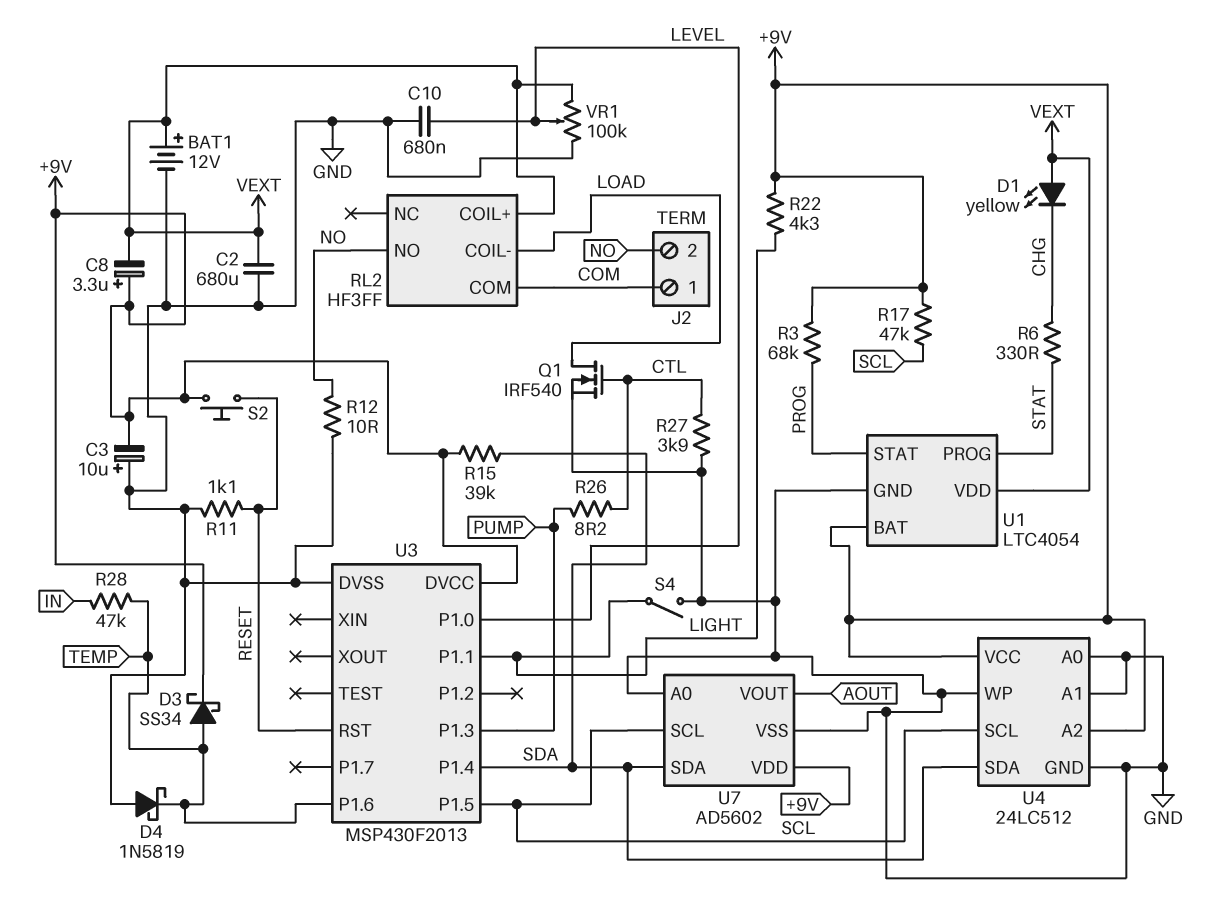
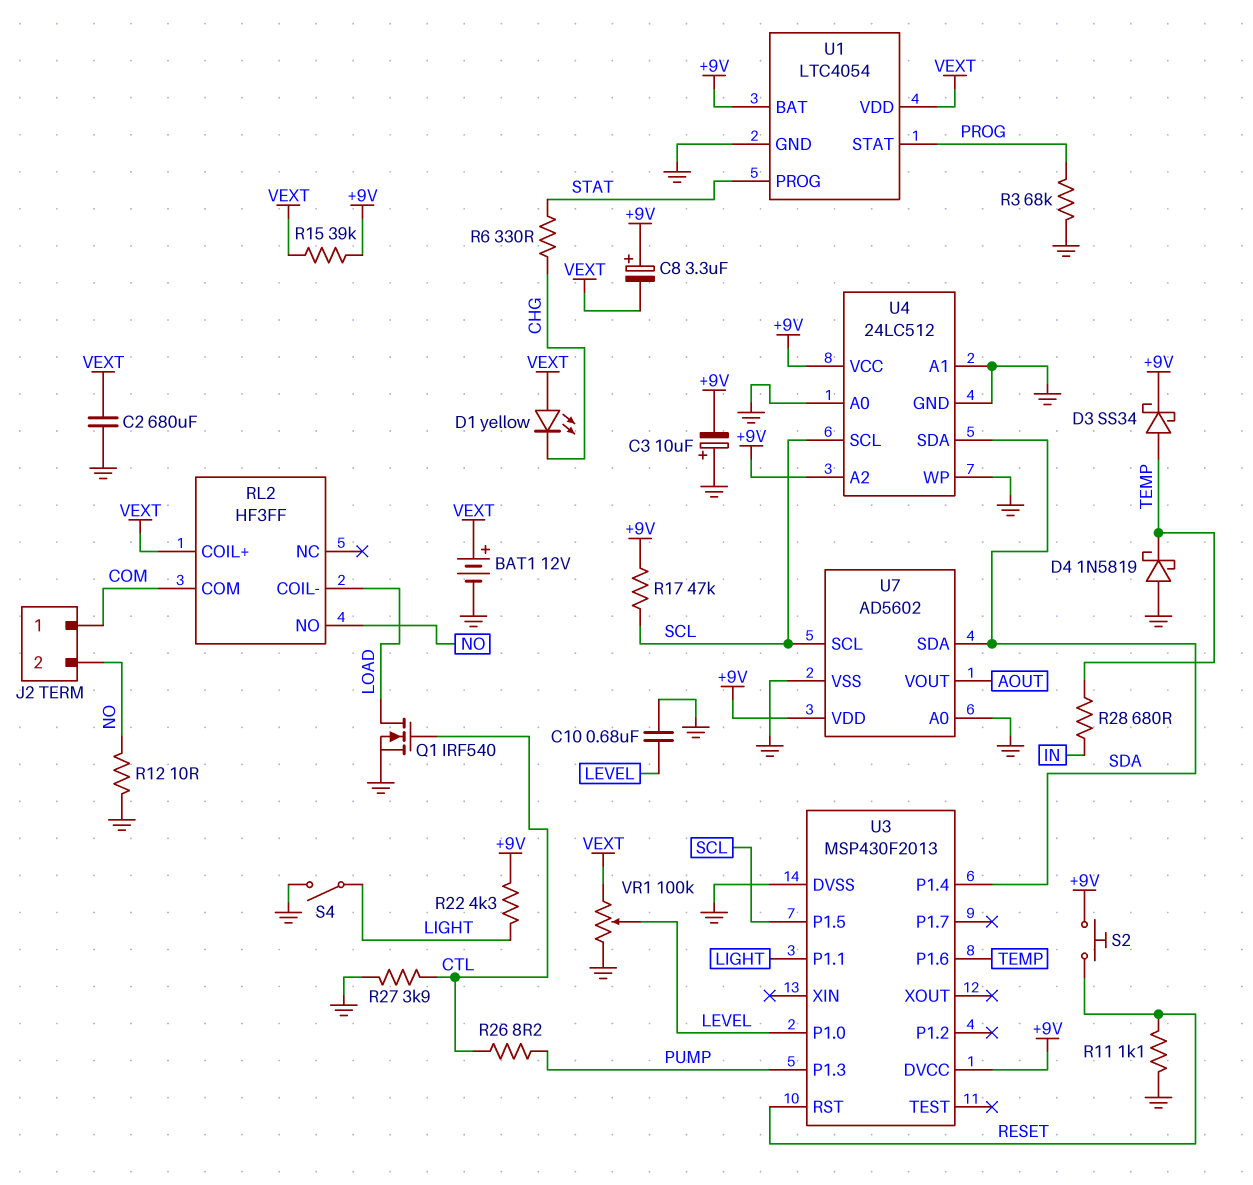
R3: 68k (+9V, PROG) -> 68k (GND, PROG)
R15: 39k (+9V, SDA) -> 39k (+9V, VEXT)
R28: 47k (IN, TEMP) -> 680 (IN, TEMP)

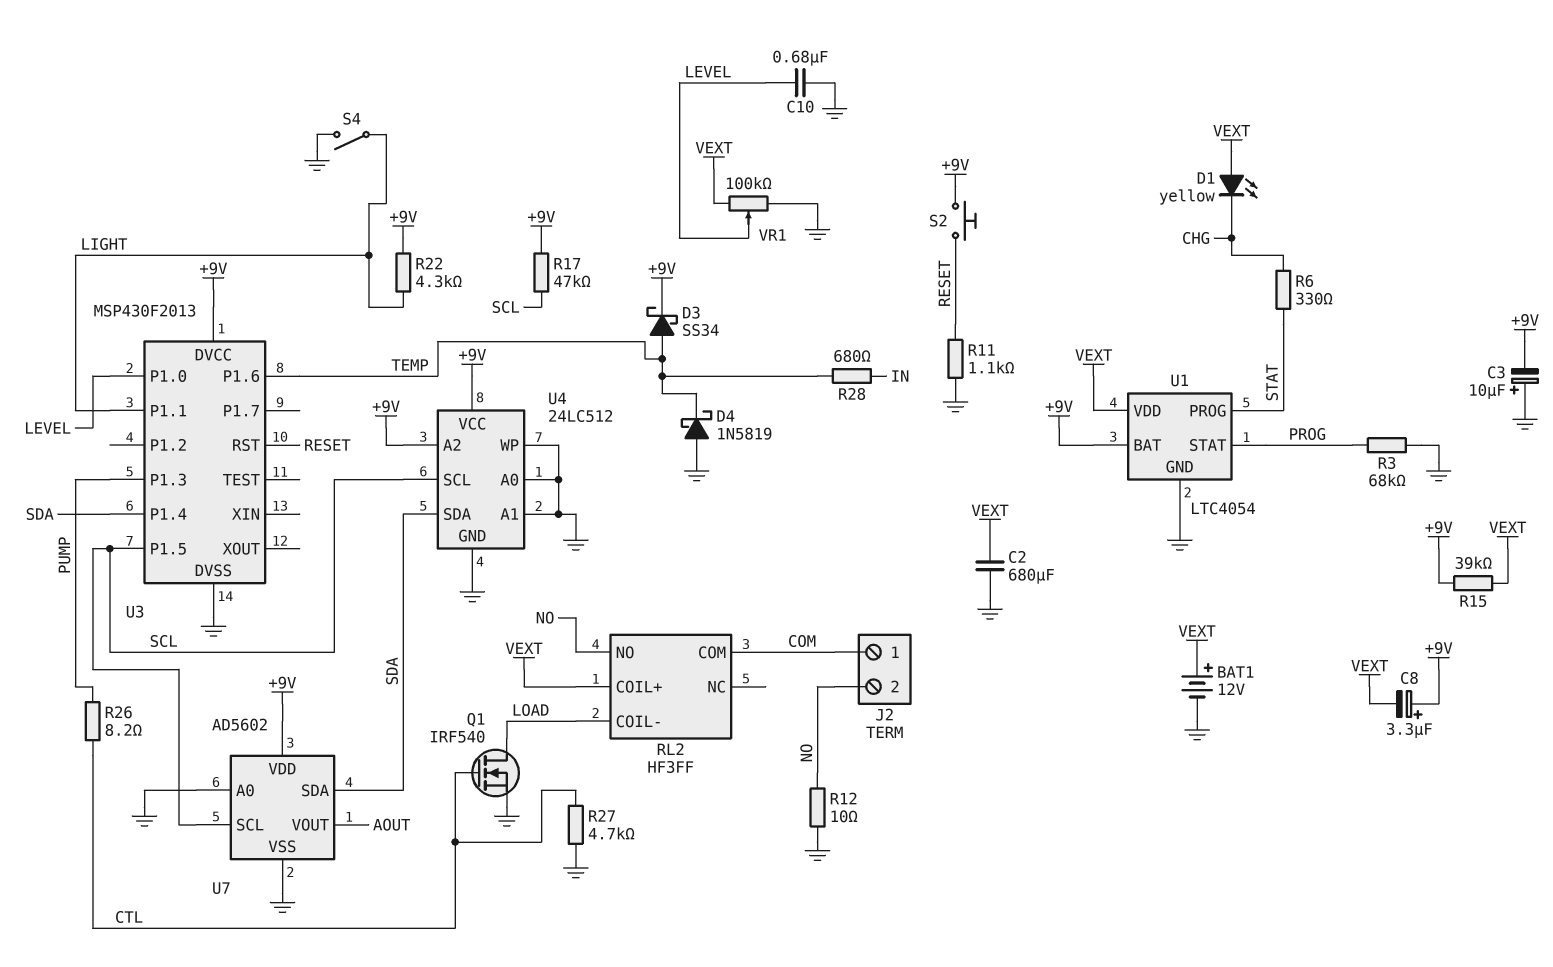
R27: 3.9k (CTL, GND) -> 4.7k (CTL, GND)

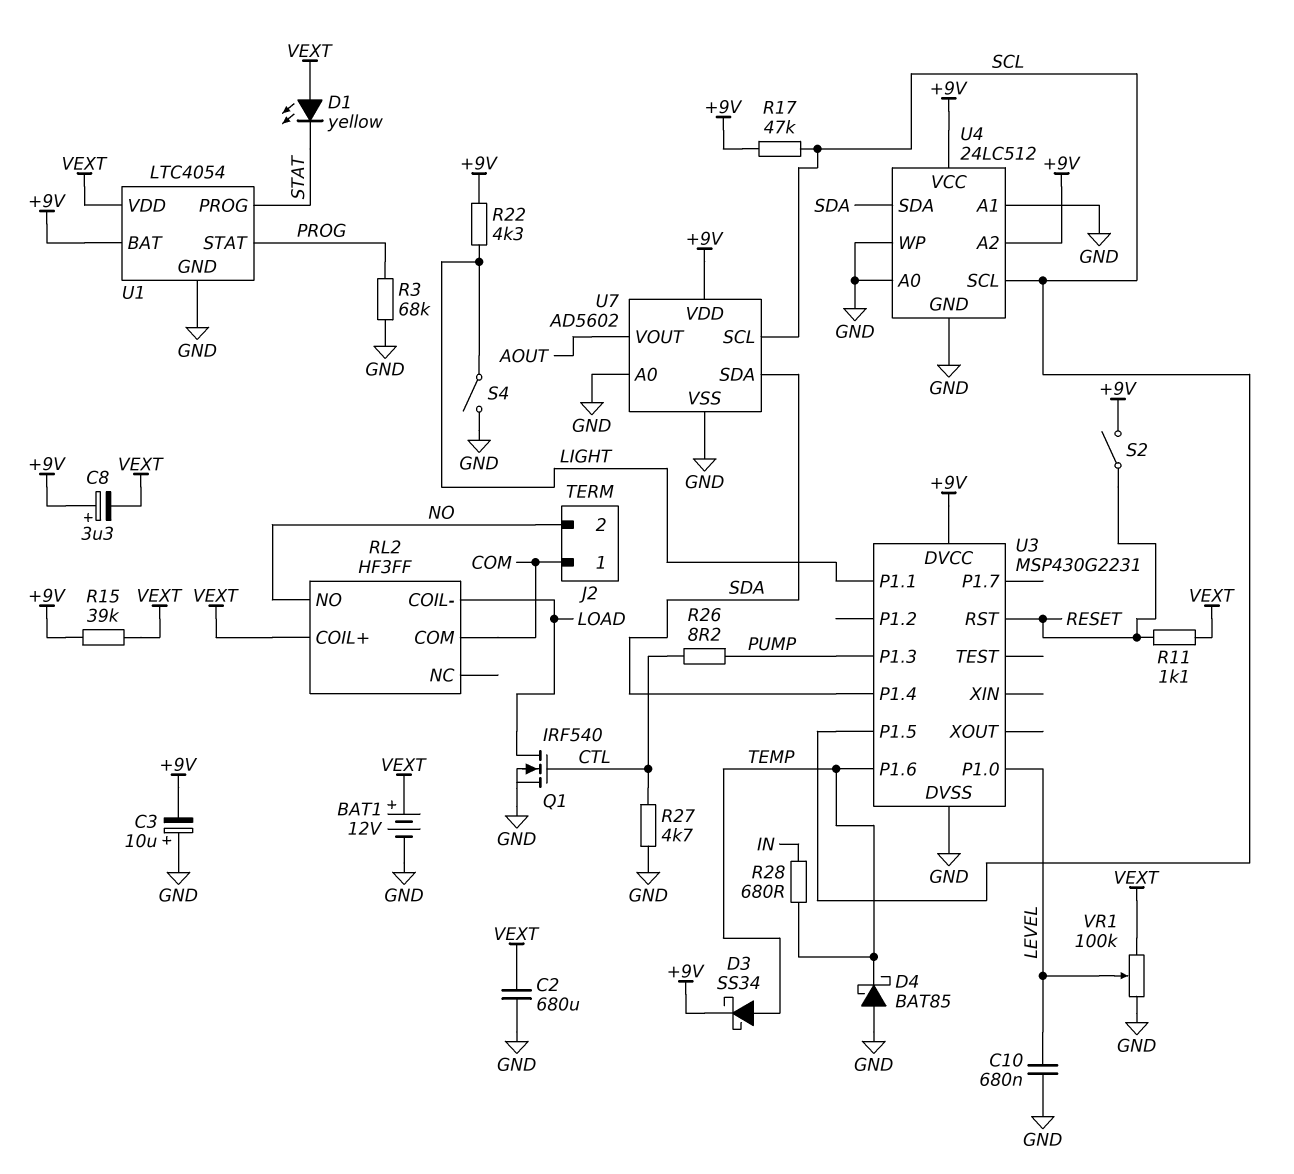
D1: LED yellow (A VEXT, K CHG) -> LED yellow (A VEXT, K STAT)
D4: schottky 1N5819 (A GND, K TEMP) -> schottky BAT85 (A GND, K TEMP)
R6: 330 (CHG, STAT) -> none
R11: 1.1k (GND, RESET) -> 1.1k (RESET, VEXT)
R12: 10 (GND, NO) -> none
S2: button (+9V, RESET) -> switch (+9V, RESET)
U3: MSP430F2013 -> MSP430G2231

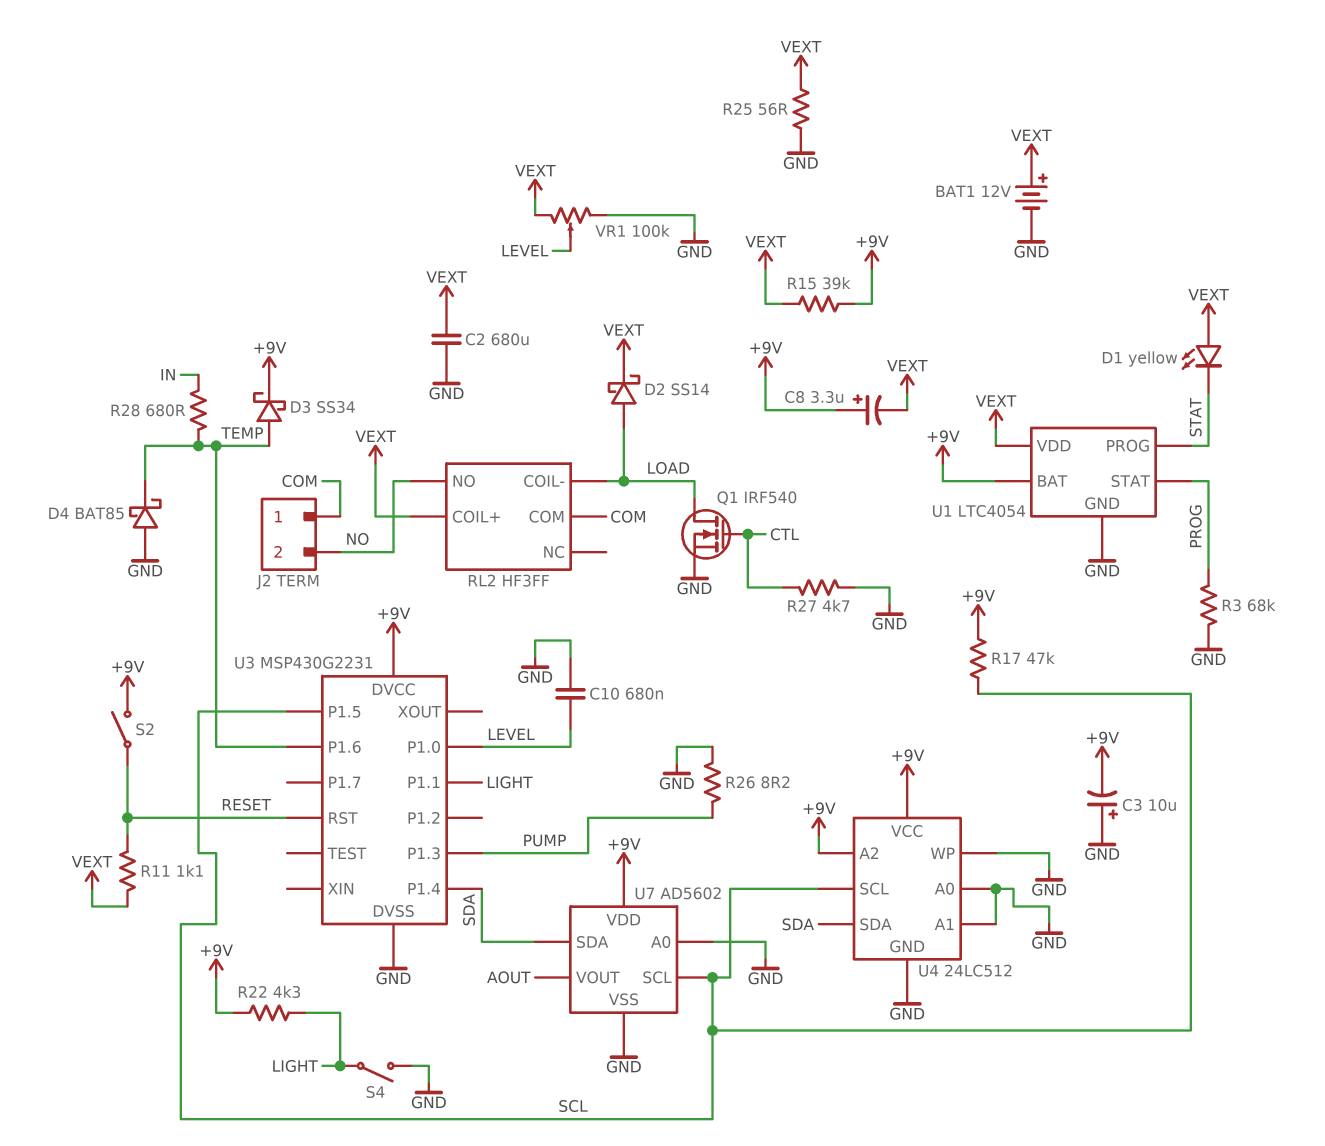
D2: none -> schottky SS14 (A LOAD, K VEXT)
R25: none -> 56 (GND, VEXT)
R26: 8.2 (CTL, PUMP) -> 8.2 (GND, PUMP)

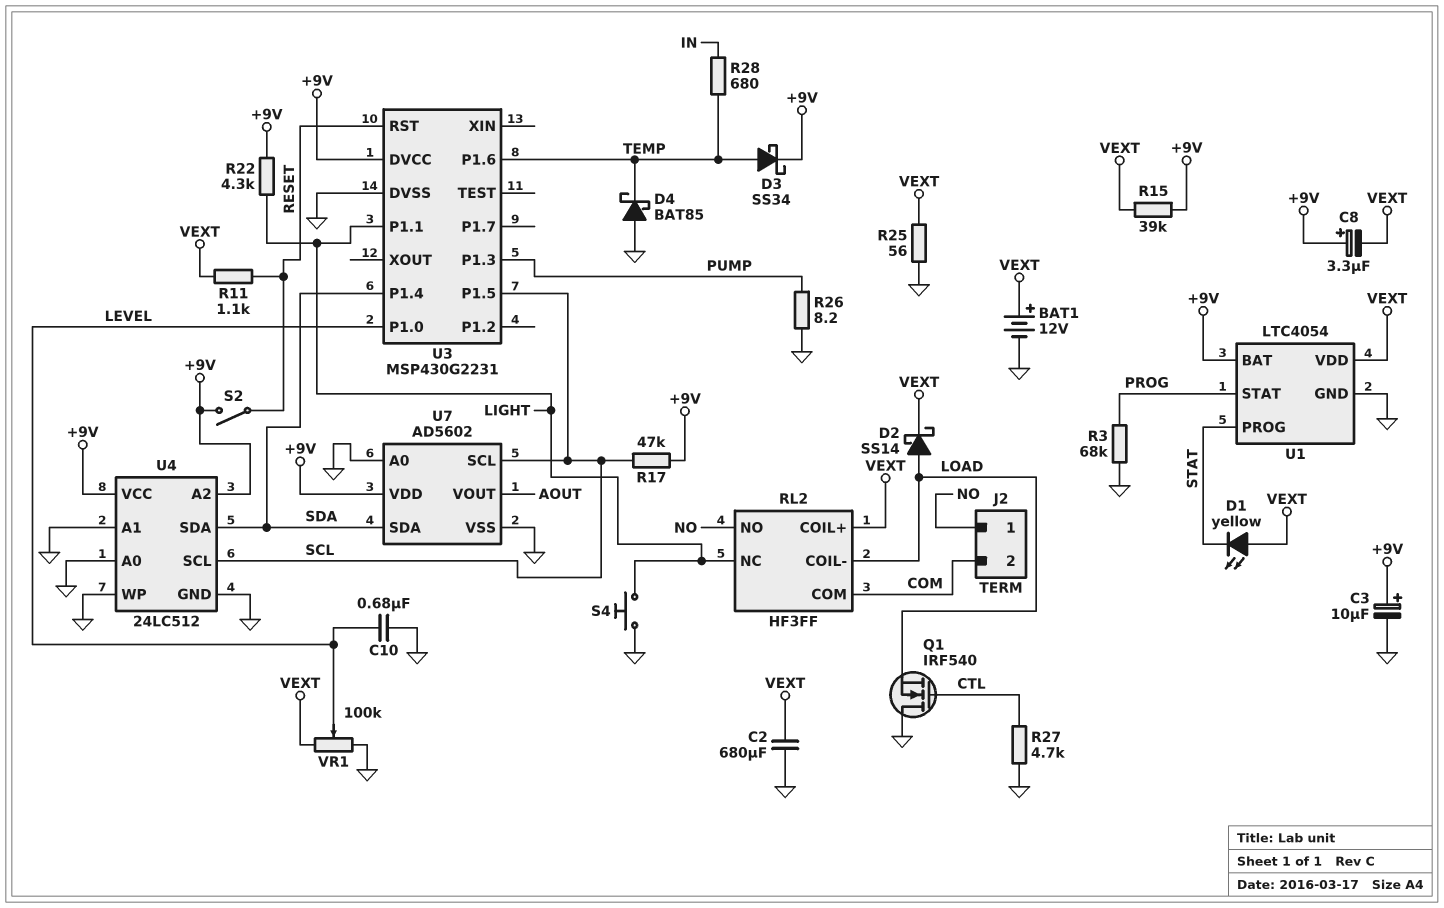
C3: 10uF (plus GND, minus +9V) -> 10uF (plus +9V, minus GND)
J2 pin 1: COM -> NO
J2 pin 2: NO -> COM
Q1: NMOS IRF540 (G CTL, D LOAD, S GND) -> NMOS IRF540 (G CTL, D GND, S LOAD)
RL2 pin NC: none -> LIGHT
S4: switch (GND, LIGHT) -> button (GND, LIGHT)

